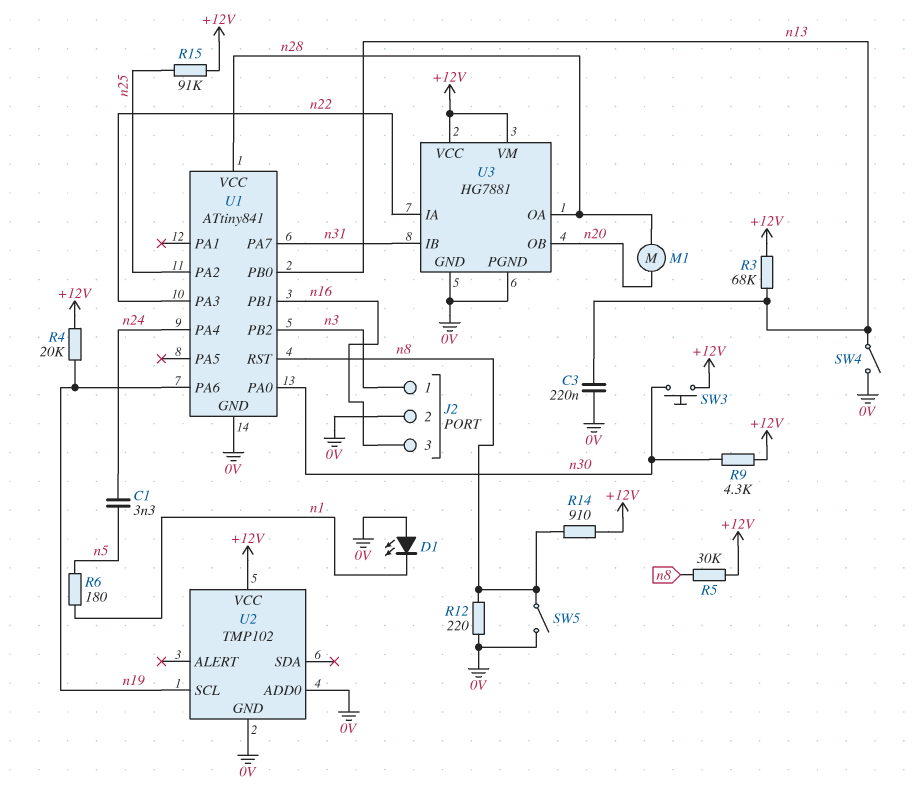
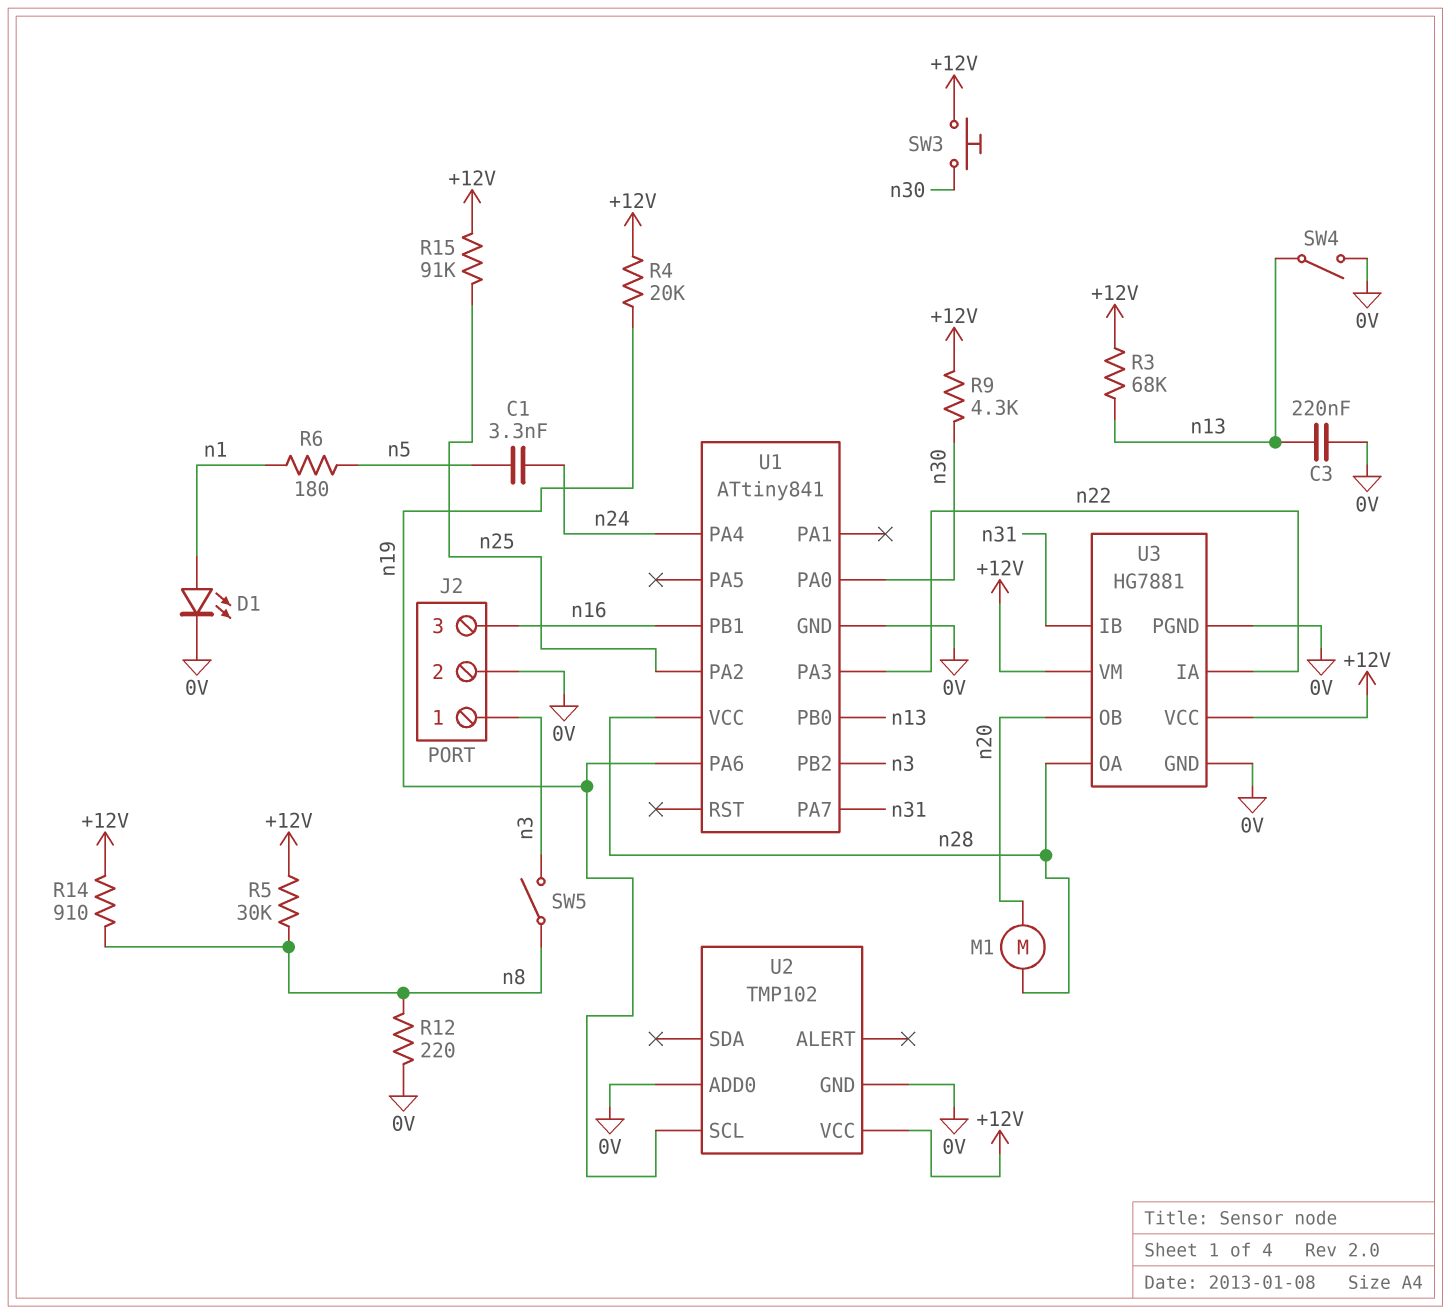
D1: LED (A 0V, K n1) -> LED (A n1, K 0V)
SW5: switch (0V, n8) -> switch (n3, n8)
U1 pin RST: n8 -> none

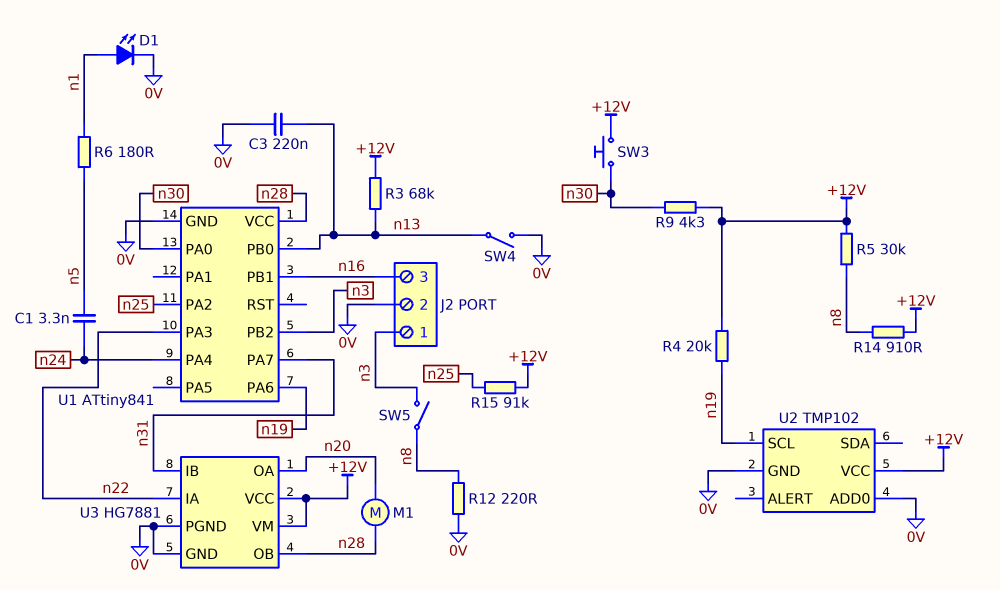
U3 pin OA: n28 -> n20
U3 pin OB: n20 -> n28

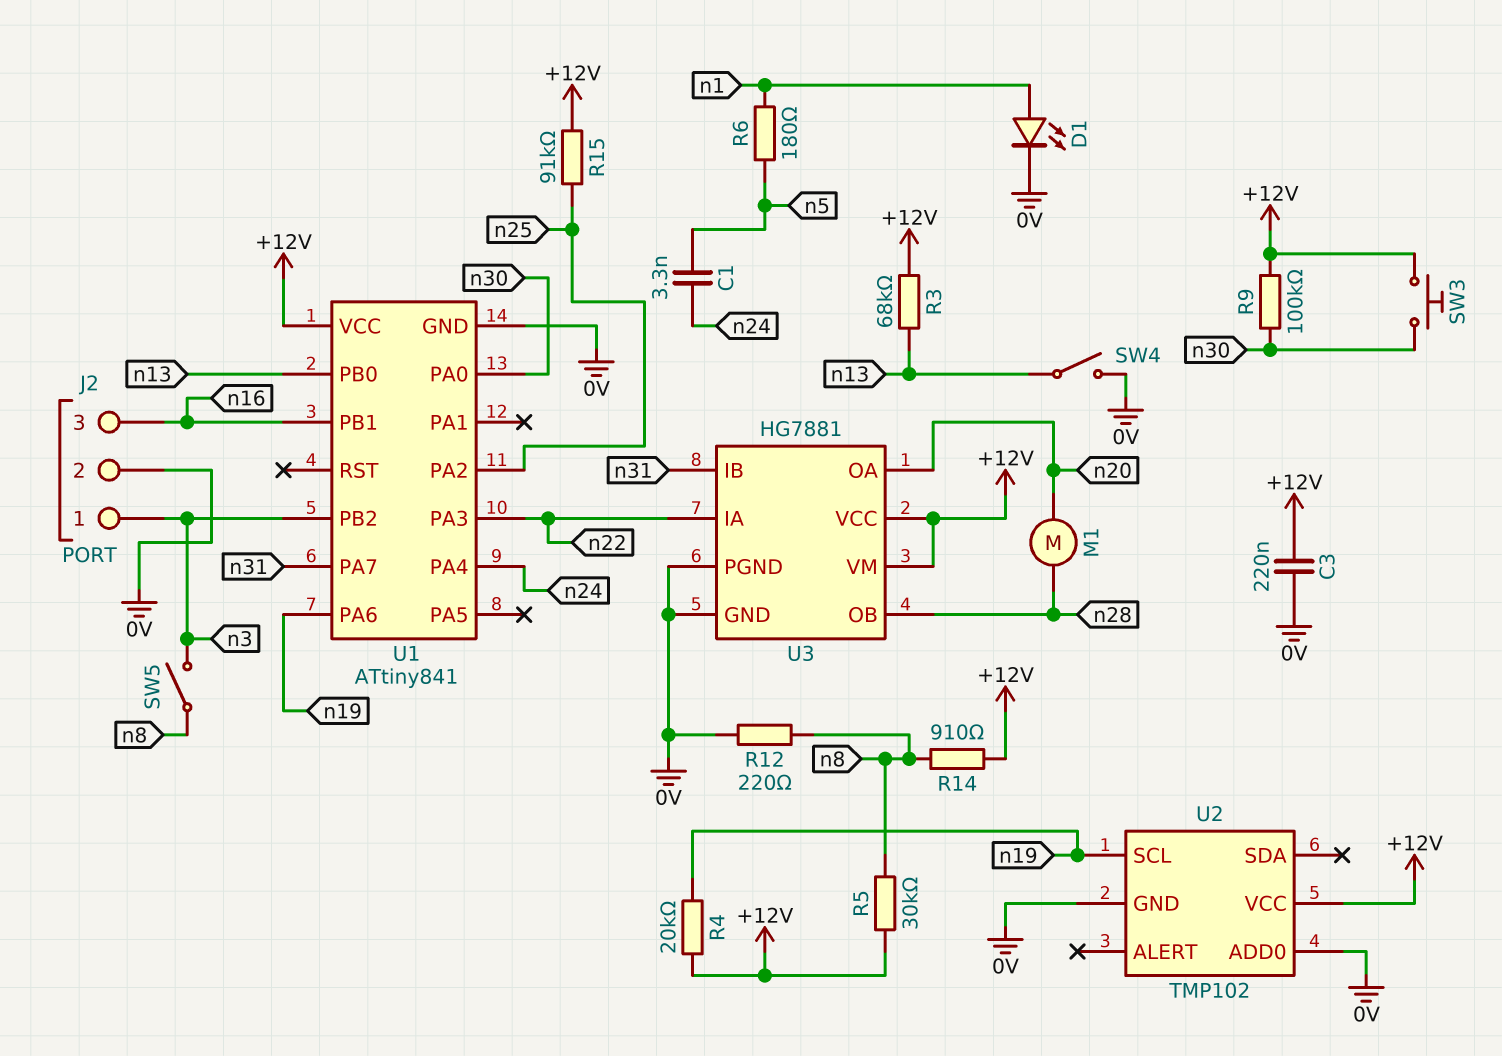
C3: 220nF (0V, n13) -> 220nF (+12V, 0V)
R9: 4.3k (+12V, n30) -> 100k (+12V, n30)
U1 pin VCC: n28 -> +12V

